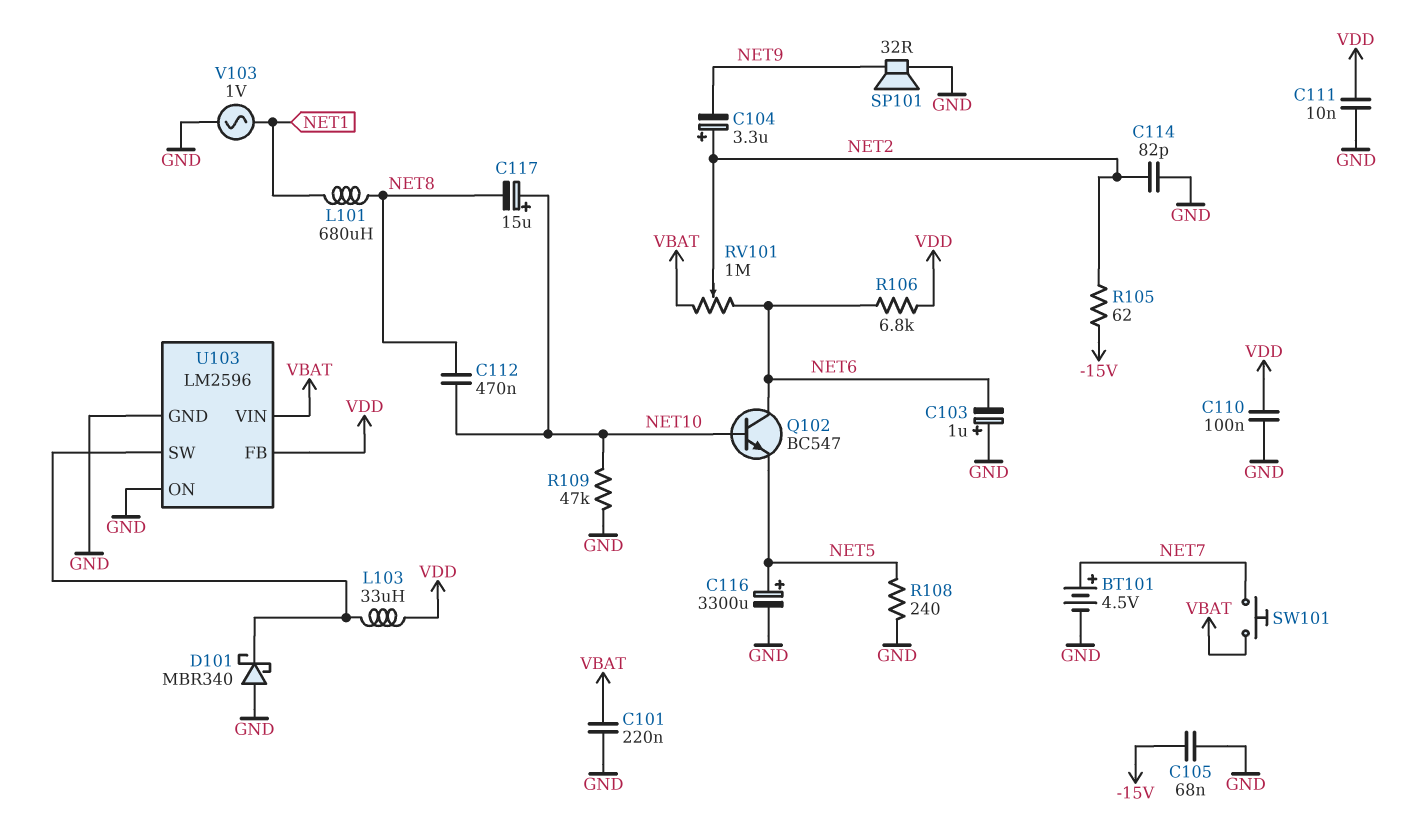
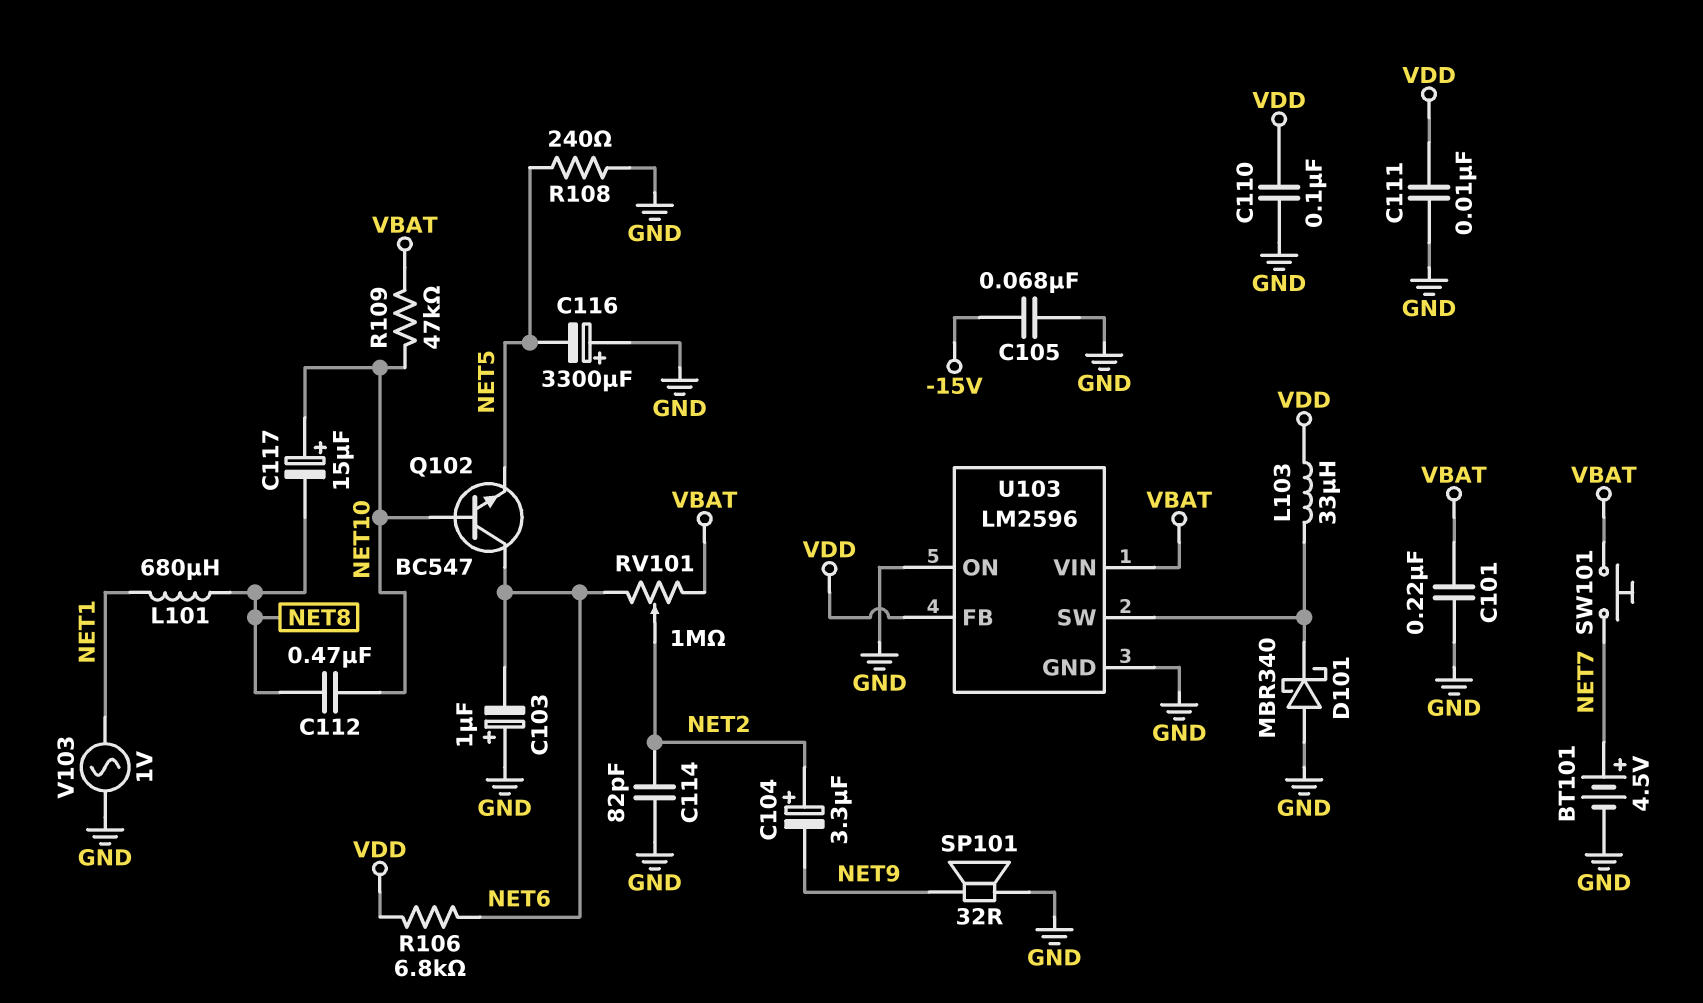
C116: 3300uF (plus NET5, minus GND) -> 3300uF (plus GND, minus NET5)
R105: 62 (-15V, NET2) -> none
R109: 47k (GND, NET10) -> 47k (NET10, VBAT)

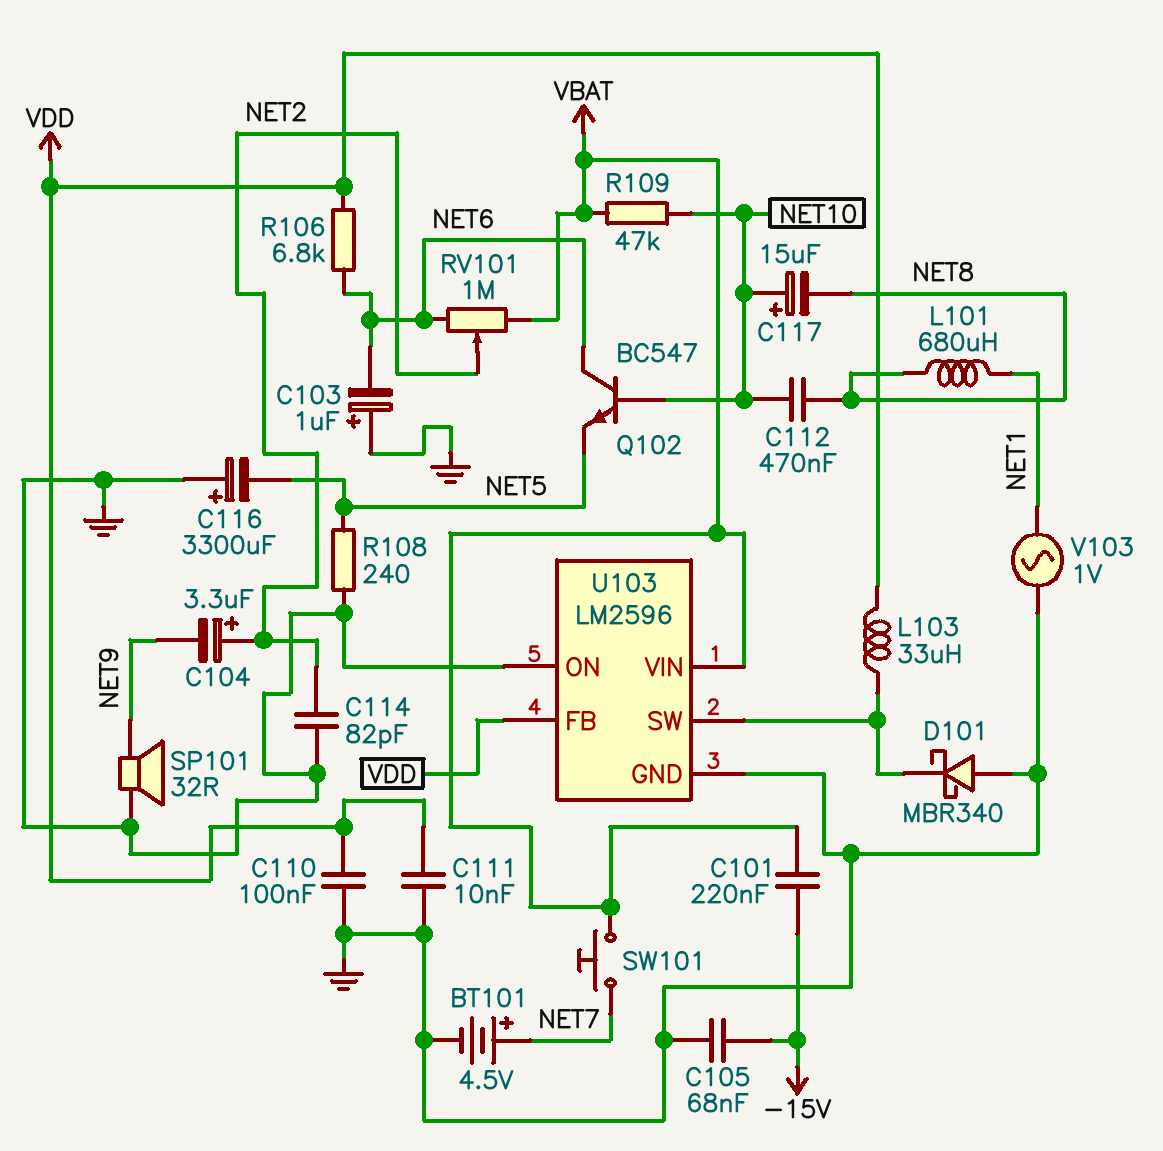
C101: 220nF (GND, VBAT) -> 220nF (-15V, VBAT)

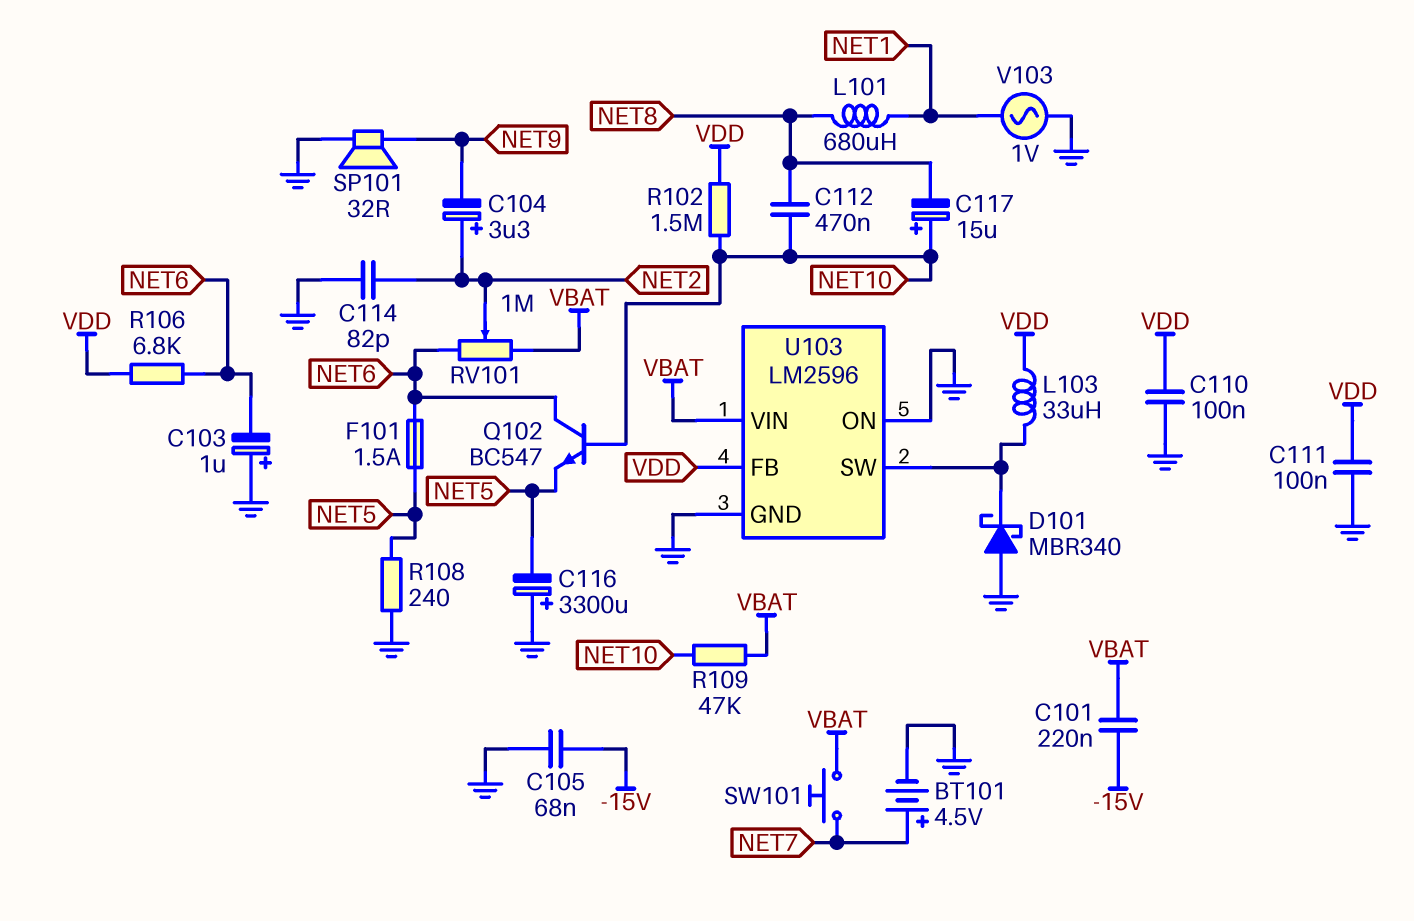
C111: 10nF (GND, VDD) -> 100nF (GND, VDD)
F101: none -> 1.5A (NET5, NET6)
R102: none -> 1.5M (NET10, VDD)

